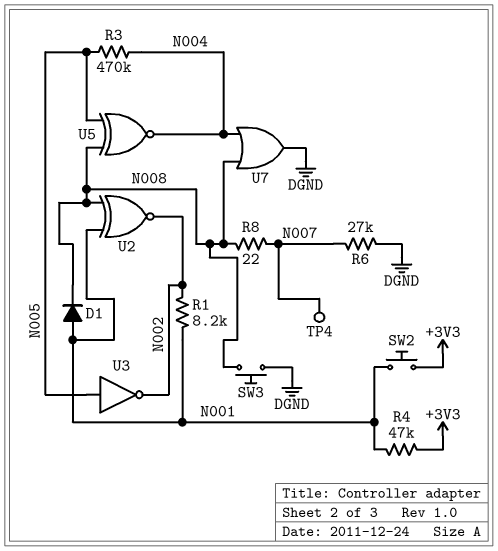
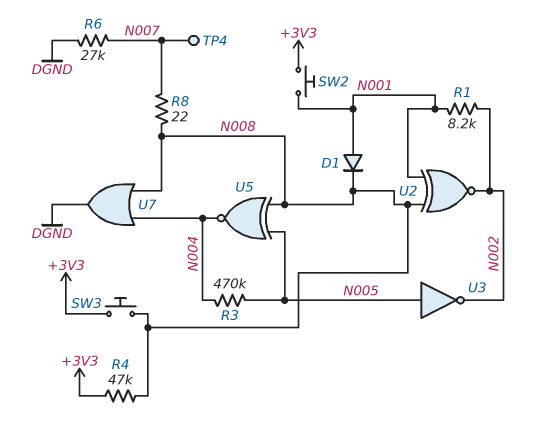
R4: 47k (+3V3, N001) -> 47k (+3V3, N008)
SW3: button (DGND, N008) -> button (+3V3, N008)

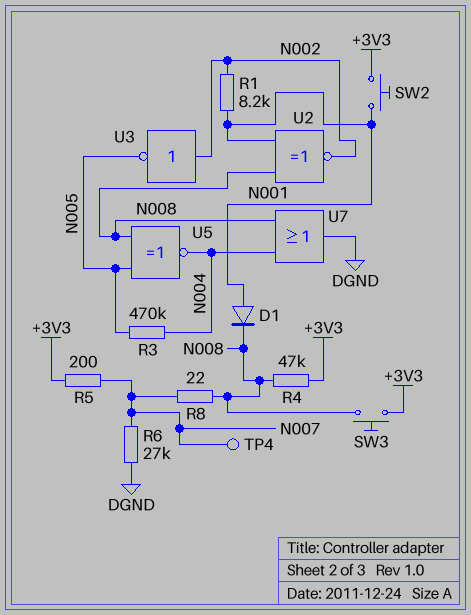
R5: none -> 200 (+3V3, N007)
U3: NOT (in N005, out N002) -> NOT (in N002, out N005)

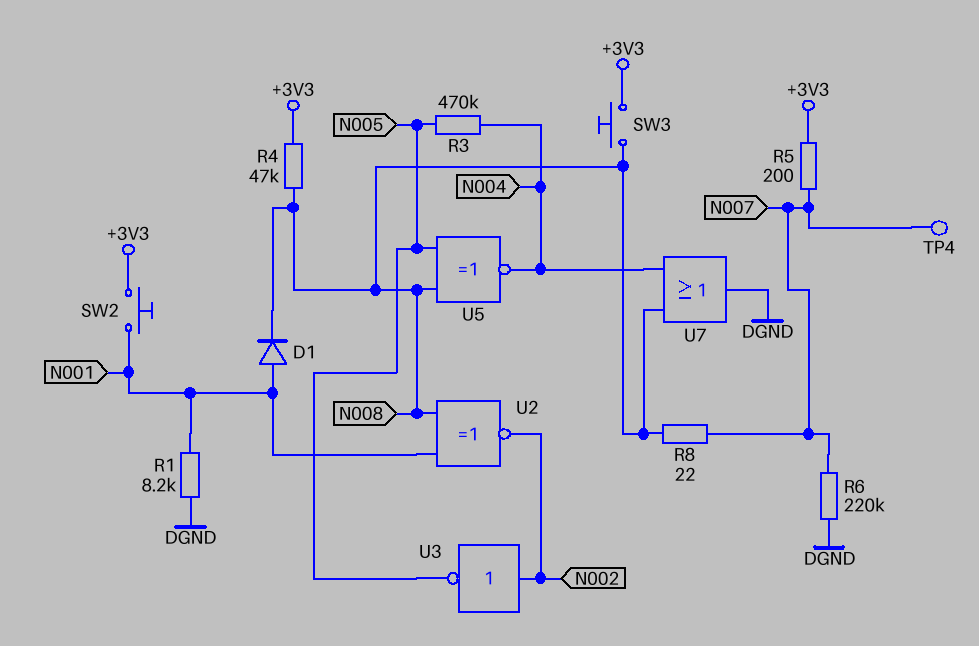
R1: 8.2k (N001, N002) -> 8.2k (DGND, N001)
R6: 27k (DGND, N007) -> 220k (DGND, N007)

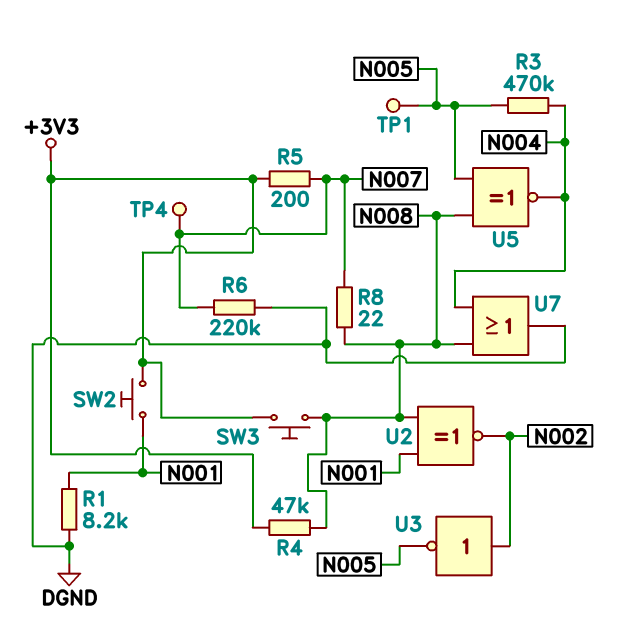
D1: diode (A N001, K N008) -> none
TP1: none -> test point (N005)

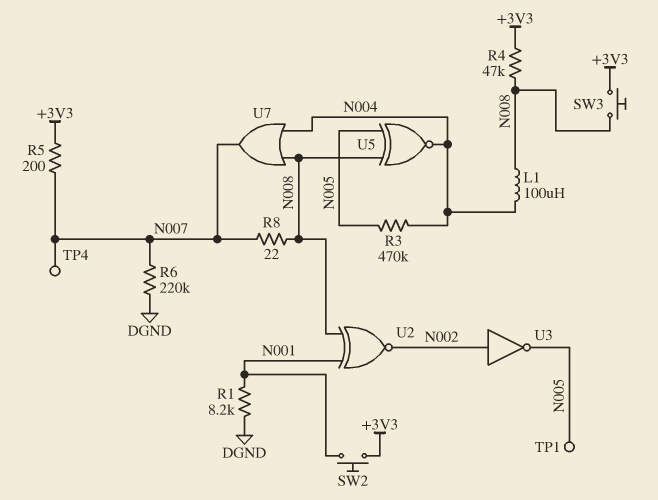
L1: none -> 100uH (N004, N008)
U7: OR (in N004, in N008, out DGND) -> OR (in N004, in N008, out N007)

